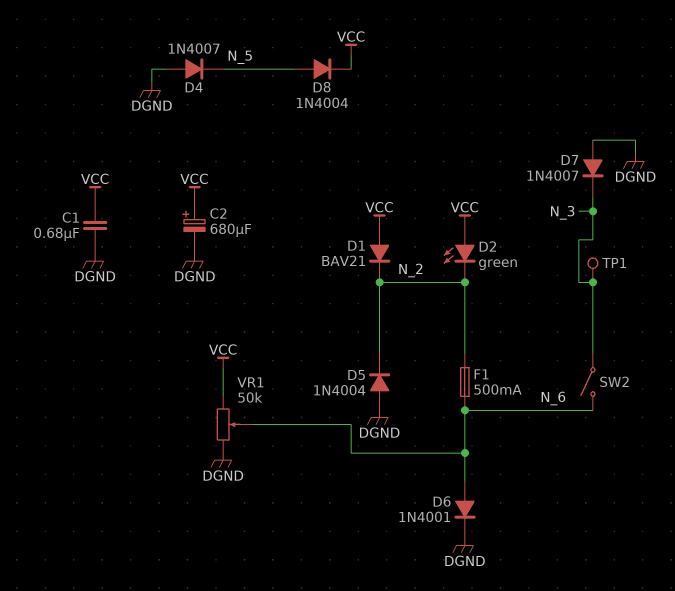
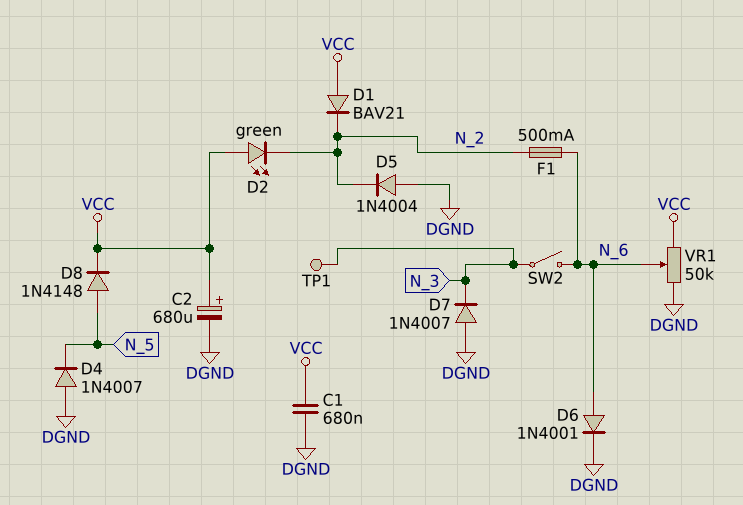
D8: diode 1N4004 (A N_5, K VCC) -> diode 1N4148 (A N_5, K VCC)

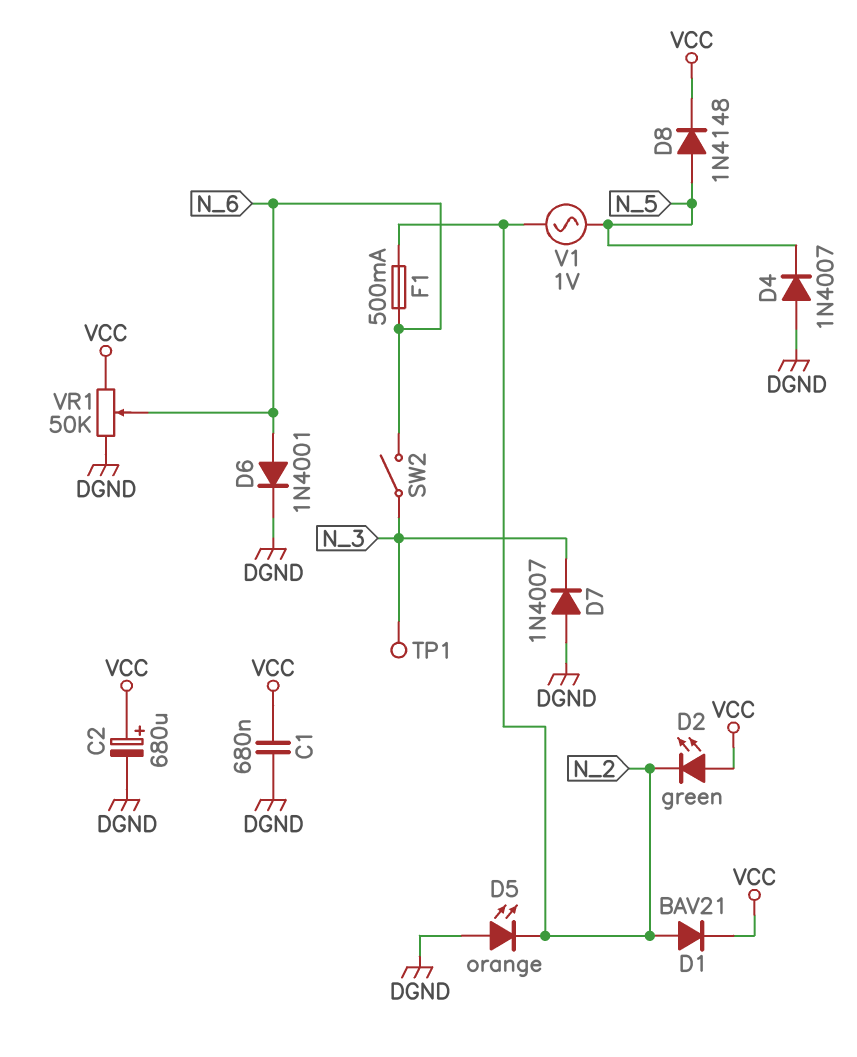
D1: diode BAV21 (A VCC, K N_2) -> diode BAV21 (A N_2, K VCC)
D5: diode 1N4004 (A DGND, K N_2) -> LED orange (A DGND, K N_2)
V1: none -> AC 1V (N_2, N_5)

